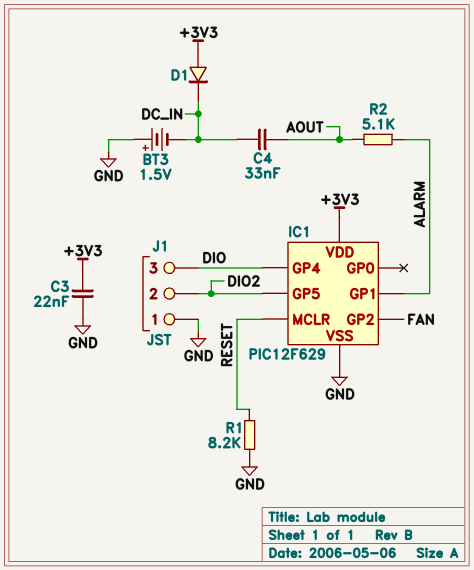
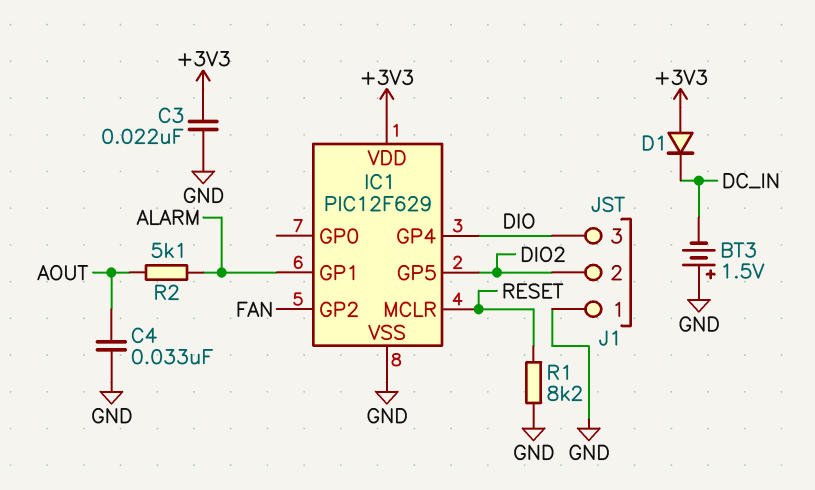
C4: 33nF (AOUT, DC_IN) -> 33nF (AOUT, GND)

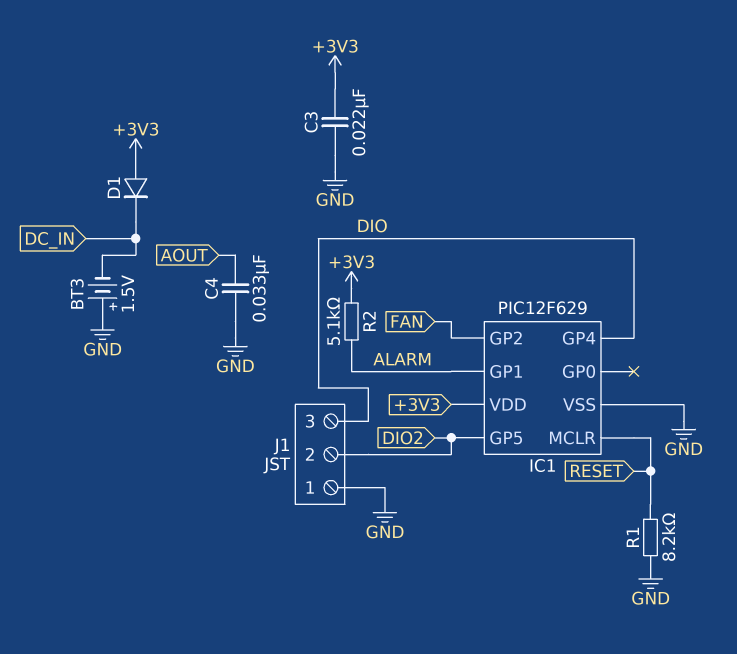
R2: 5.1k (ALARM, AOUT) -> 5.1k (+3V3, ALARM)

